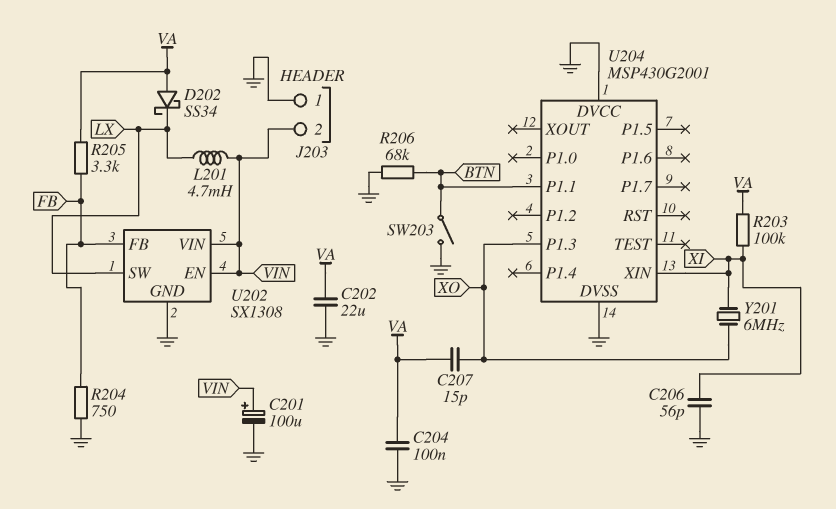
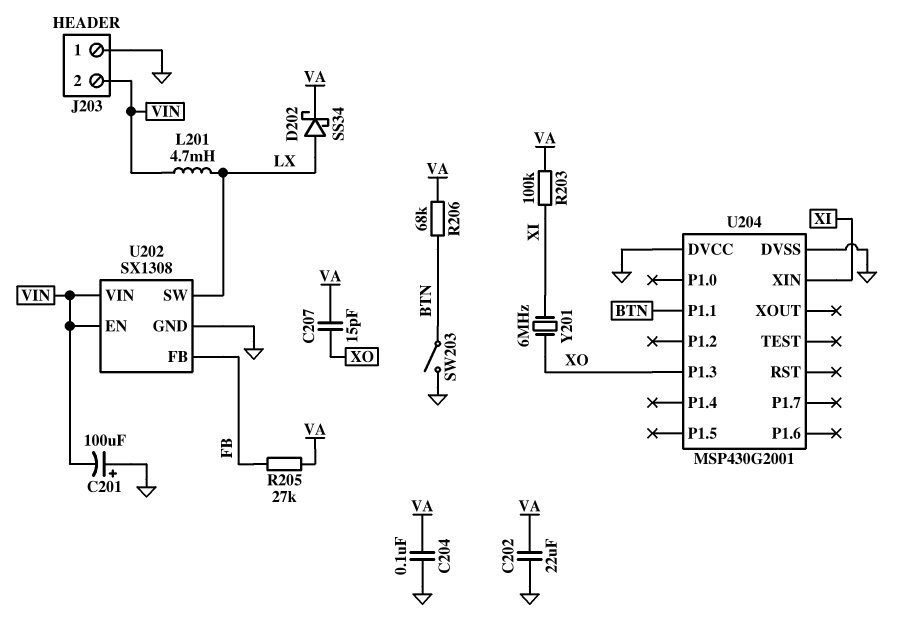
C201: 100uF (plus VIN, minus GND) -> 100uF (plus GND, minus VIN)
C206: 56pF (GND, XI) -> none
D202: schottky SS34 (A VA, K LX) -> schottky SS34 (A LX, K VA)
R204: 750 (FB, GND) -> none
R205: 3.3k (FB, VA) -> 27k (FB, VA)
R206: 68k (BTN, GND) -> 68k (BTN, VA)

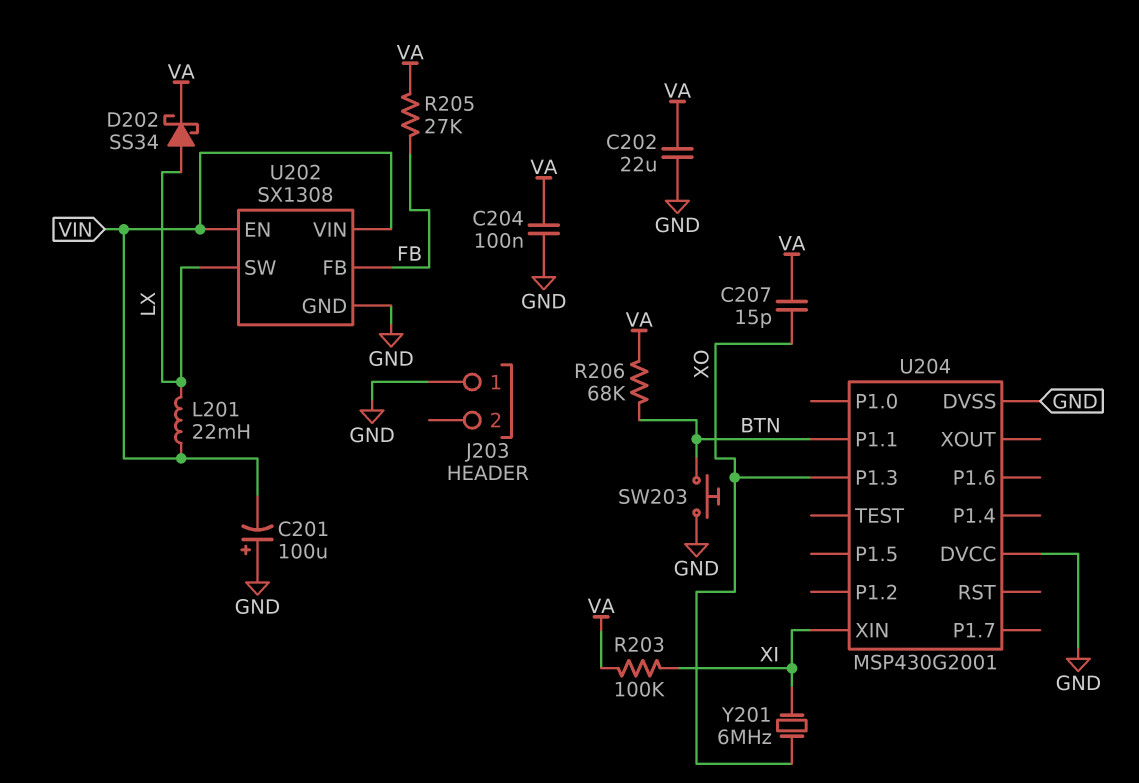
J203 pin 2: VIN -> none
L201: 4.7mH (LX, VIN) -> 22mH (LX, VIN)
SW203: switch (BTN, GND) -> button (BTN, GND)

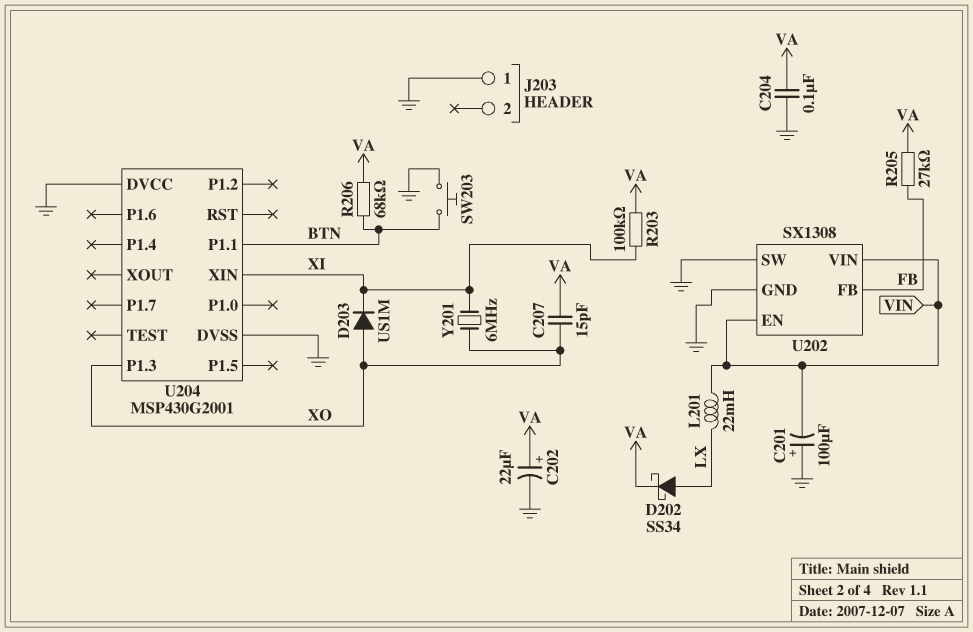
C202: 22uF (GND, VA) -> 22uF (plus VA, minus GND)
D203: none -> diode US1M (A XO, K XI)
U202 pin SW: LX -> GND

